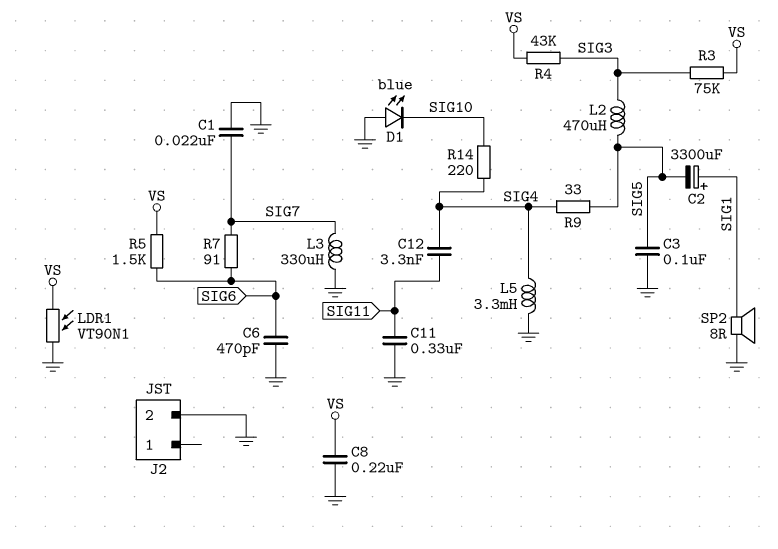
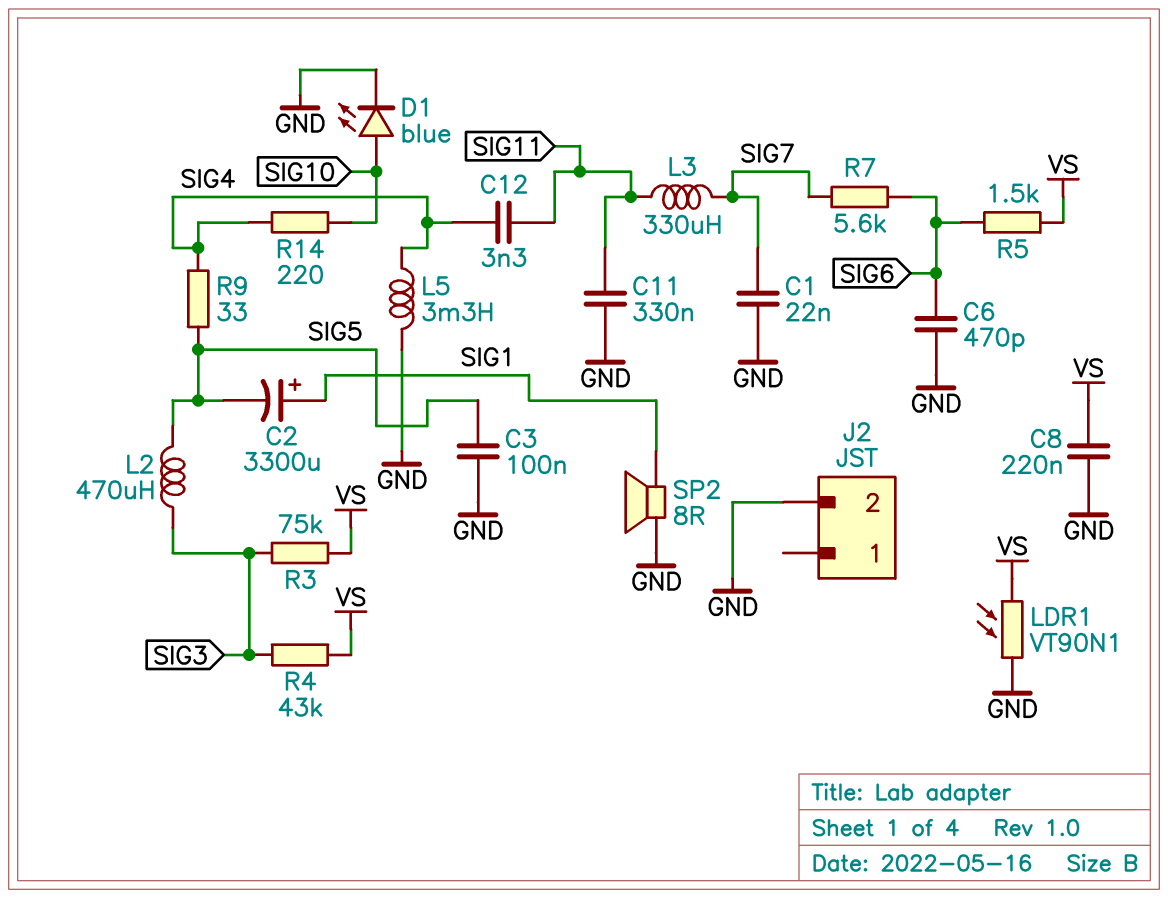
D1: LED blue (A GND, K SIG10) -> LED blue (A SIG10, K GND)
L3: 330uH (GND, SIG7) -> 330uH (SIG7, SIG11)
R7: 91 (SIG6, SIG7) -> 5.6k (SIG6, SIG7)

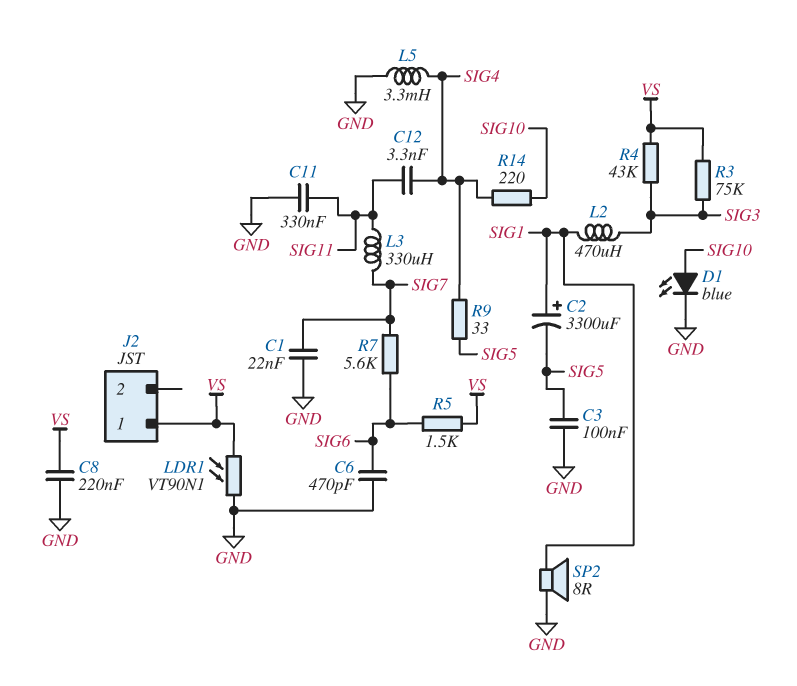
J2 pin 1: none -> VS
J2 pin 2: GND -> none
L2: 470uH (SIG3, SIG5) -> 470uH (SIG1, SIG3)

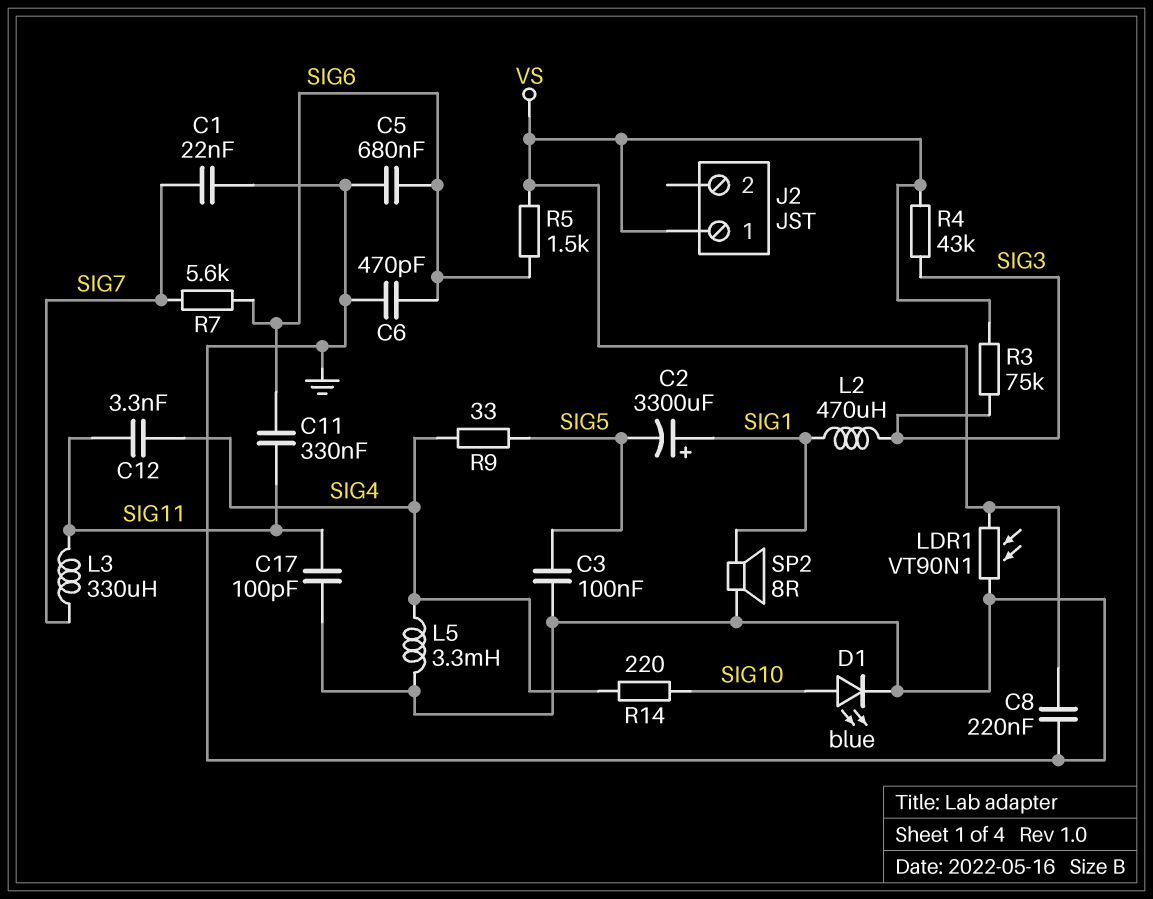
C5: none -> 680nF (GND, SIG6)
C11: 330nF (GND, SIG11) -> 330nF (SIG6, SIG11)
C17: none -> 100pF (GND, SIG11)

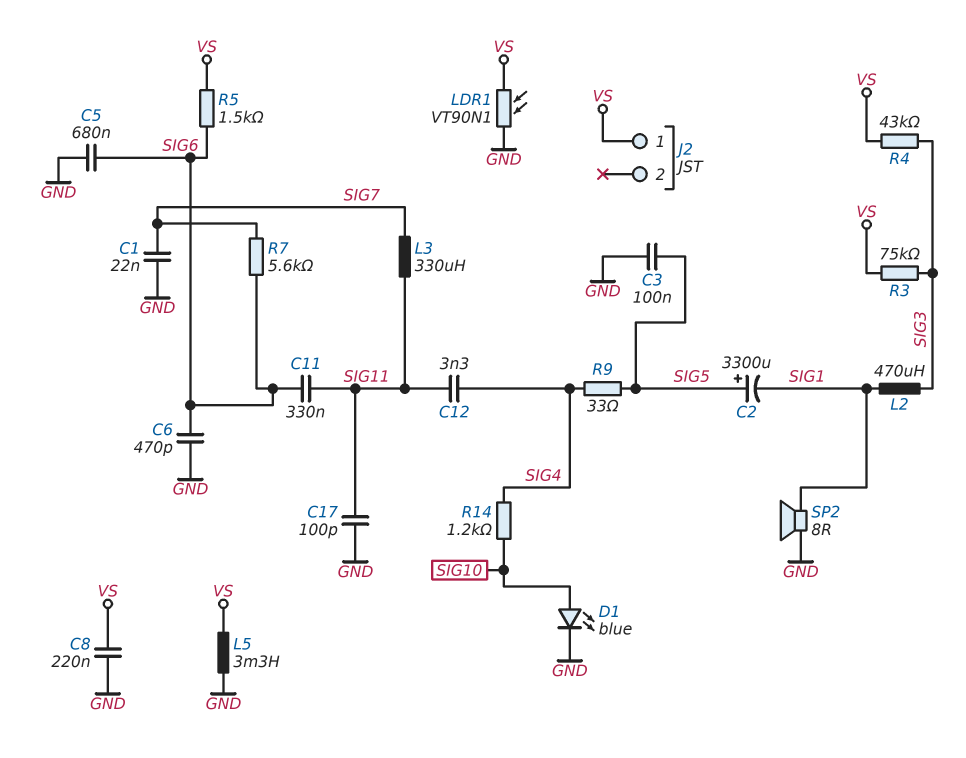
C2: 3300uF (plus SIG1, minus SIG5) -> 3300uF (plus SIG5, minus SIG1)
L5: 3.3mH (GND, SIG4) -> 3.3mH (GND, VS)
R14: 220 (SIG4, SIG10) -> 1.2k (SIG4, SIG10)

